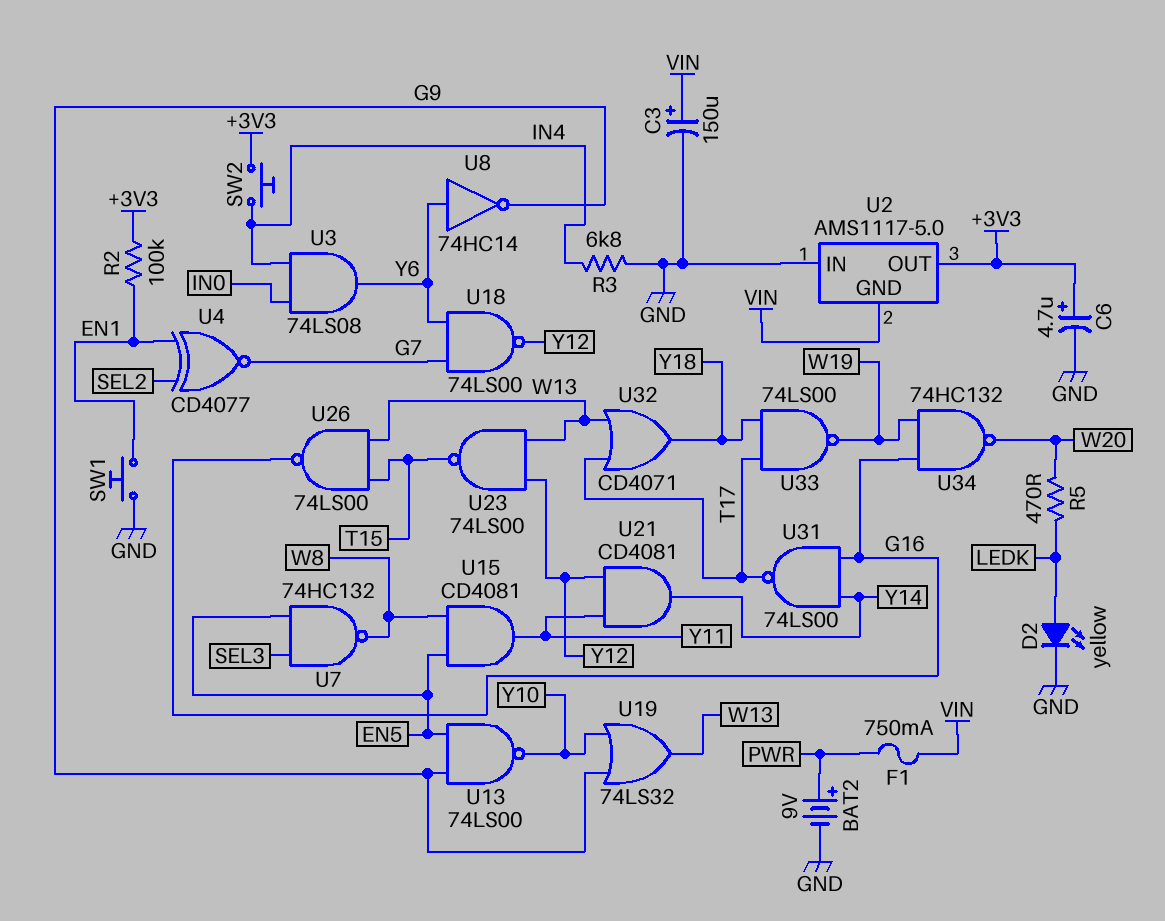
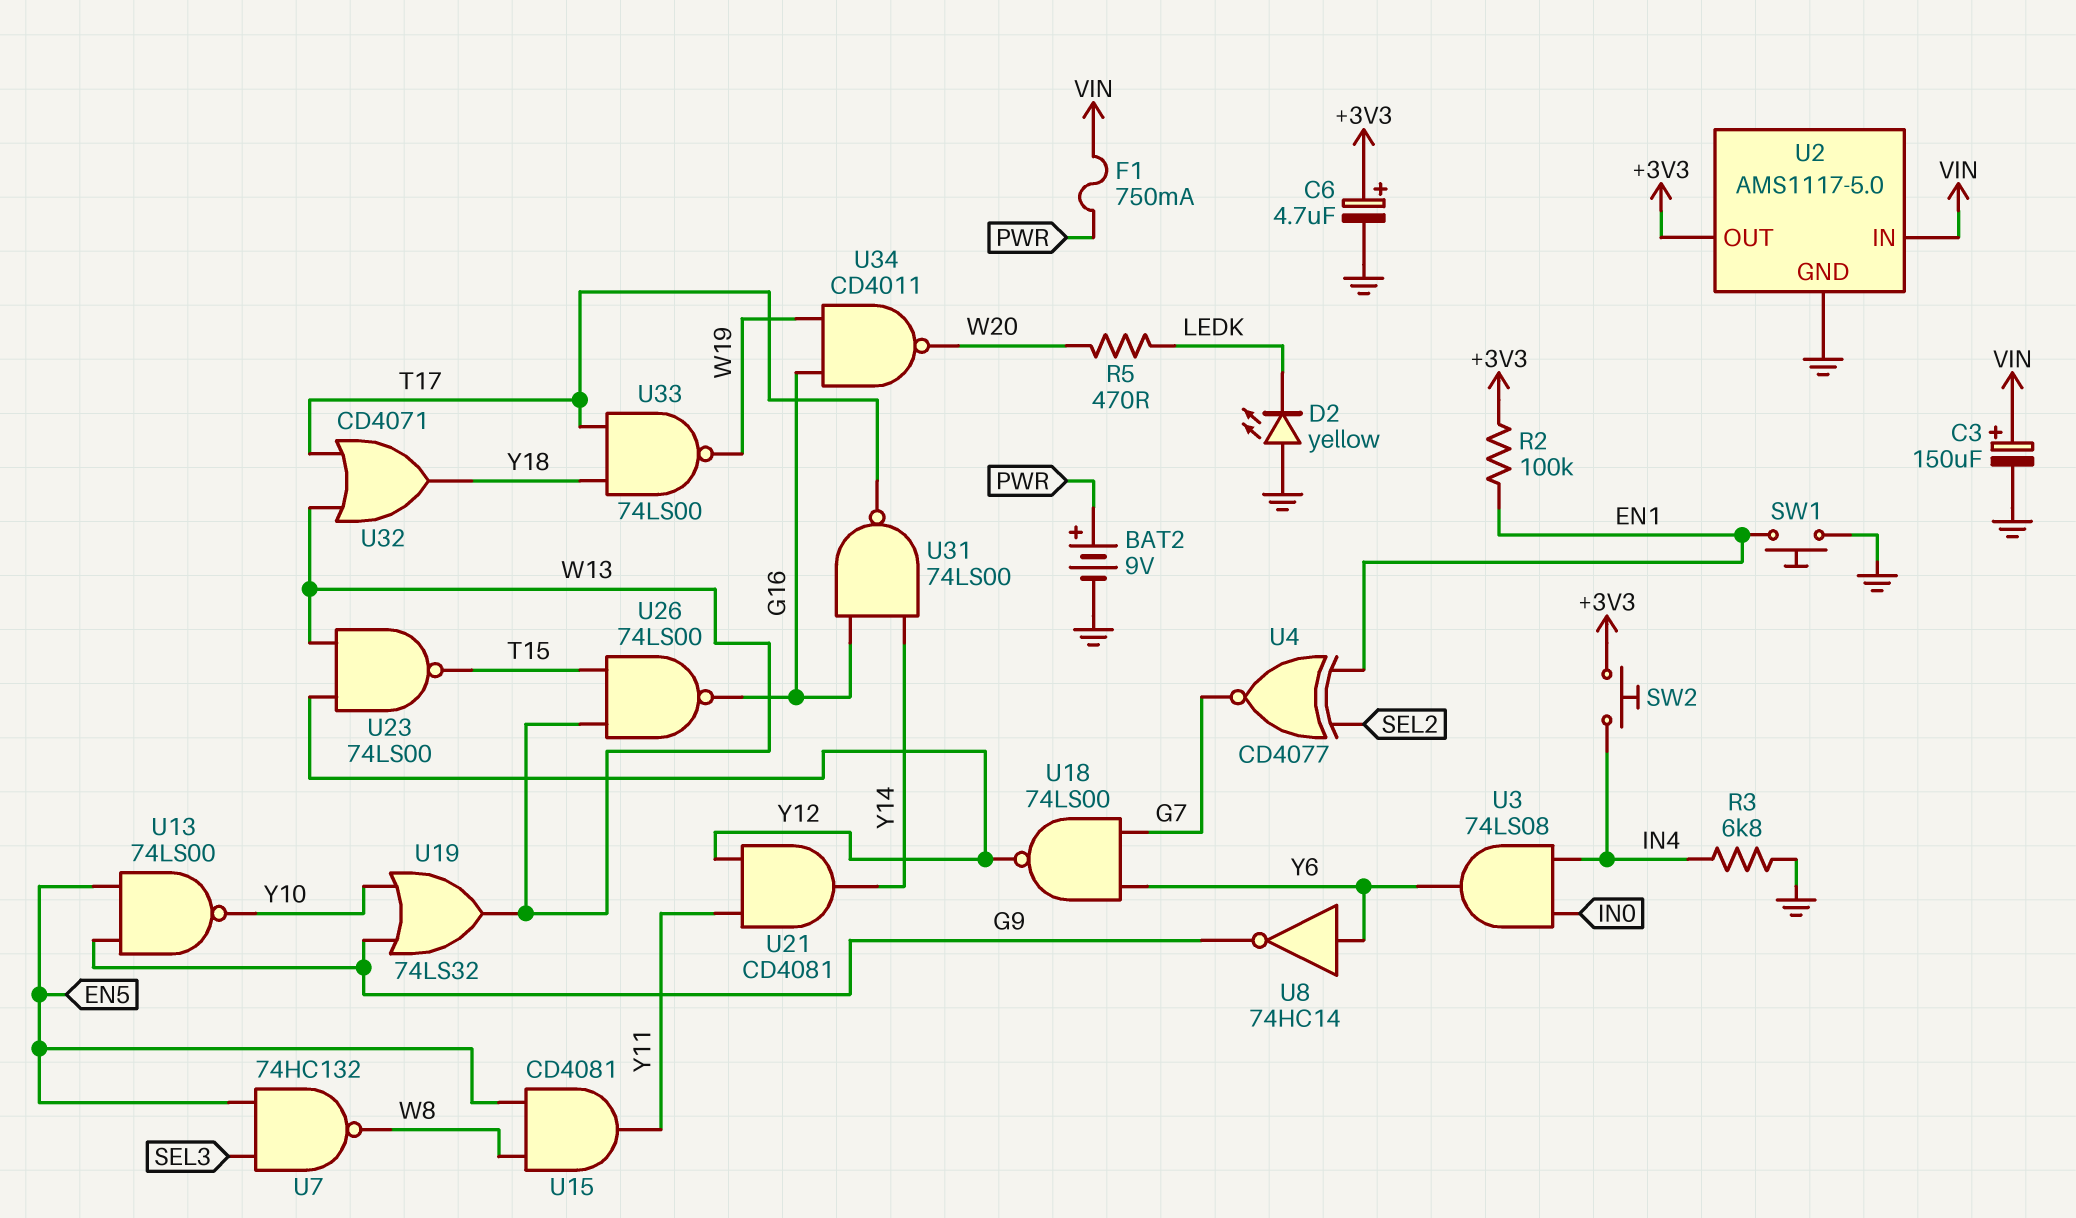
D2: LED yellow (A LEDK, K GND) -> LED yellow (A GND, K LEDK)
U2 pin GND: VIN -> GND
U2 pin IN: GND -> VIN
U34: NAND 74HC132 (in G16, in W19, out W20) -> NAND CD4011 (in G16, in W19, out W20)

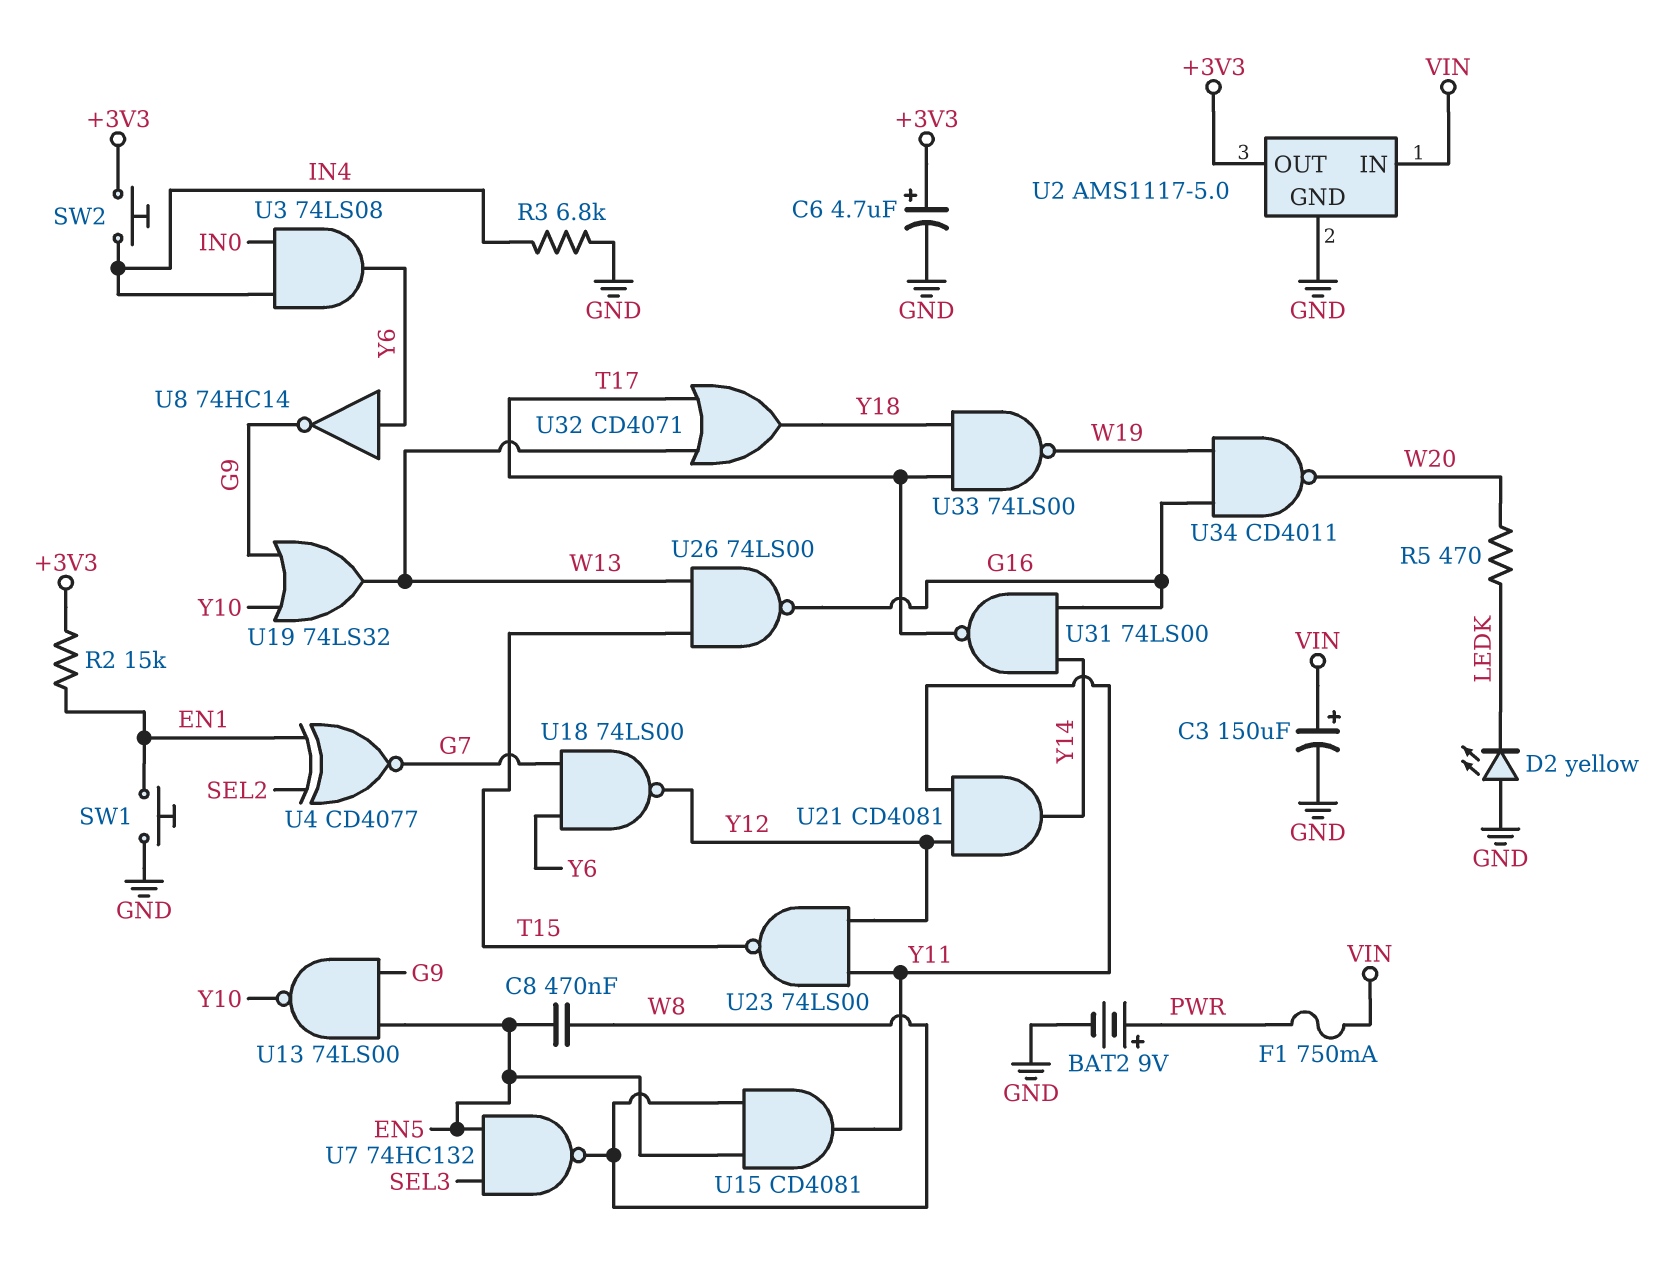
C8: none -> 470nF (EN5, W8)
R2: 100k (+3V3, EN1) -> 15k (+3V3, EN1)
U23: NAND 74LS00 (in W13, in Y12, out T15) -> NAND 74LS00 (in Y11, in Y12, out T15)

